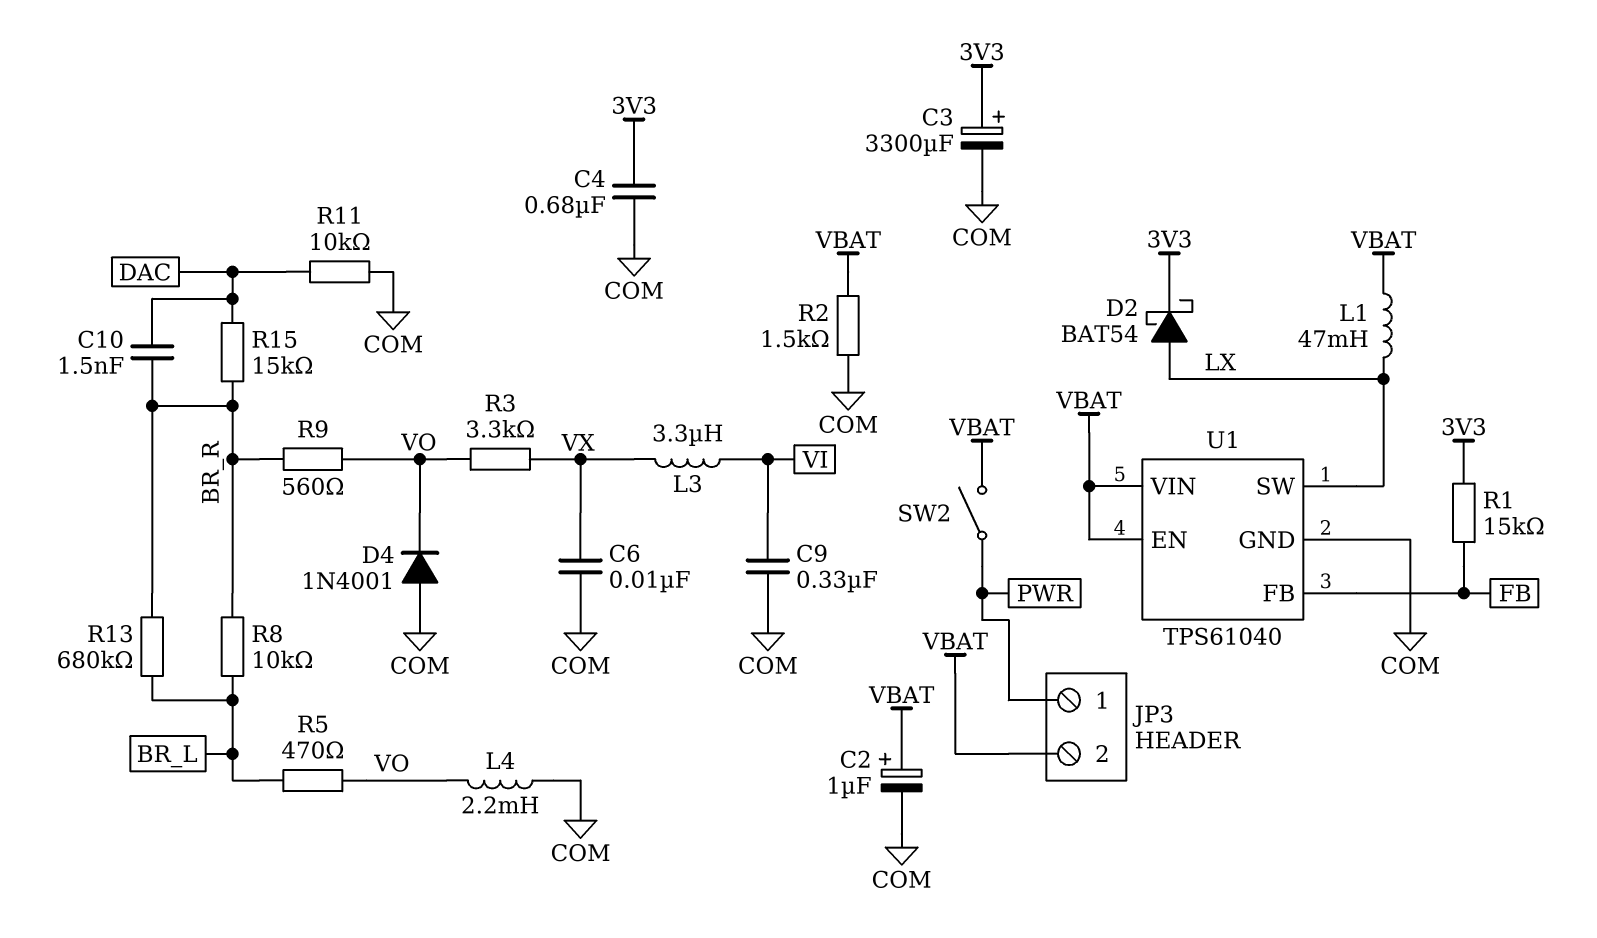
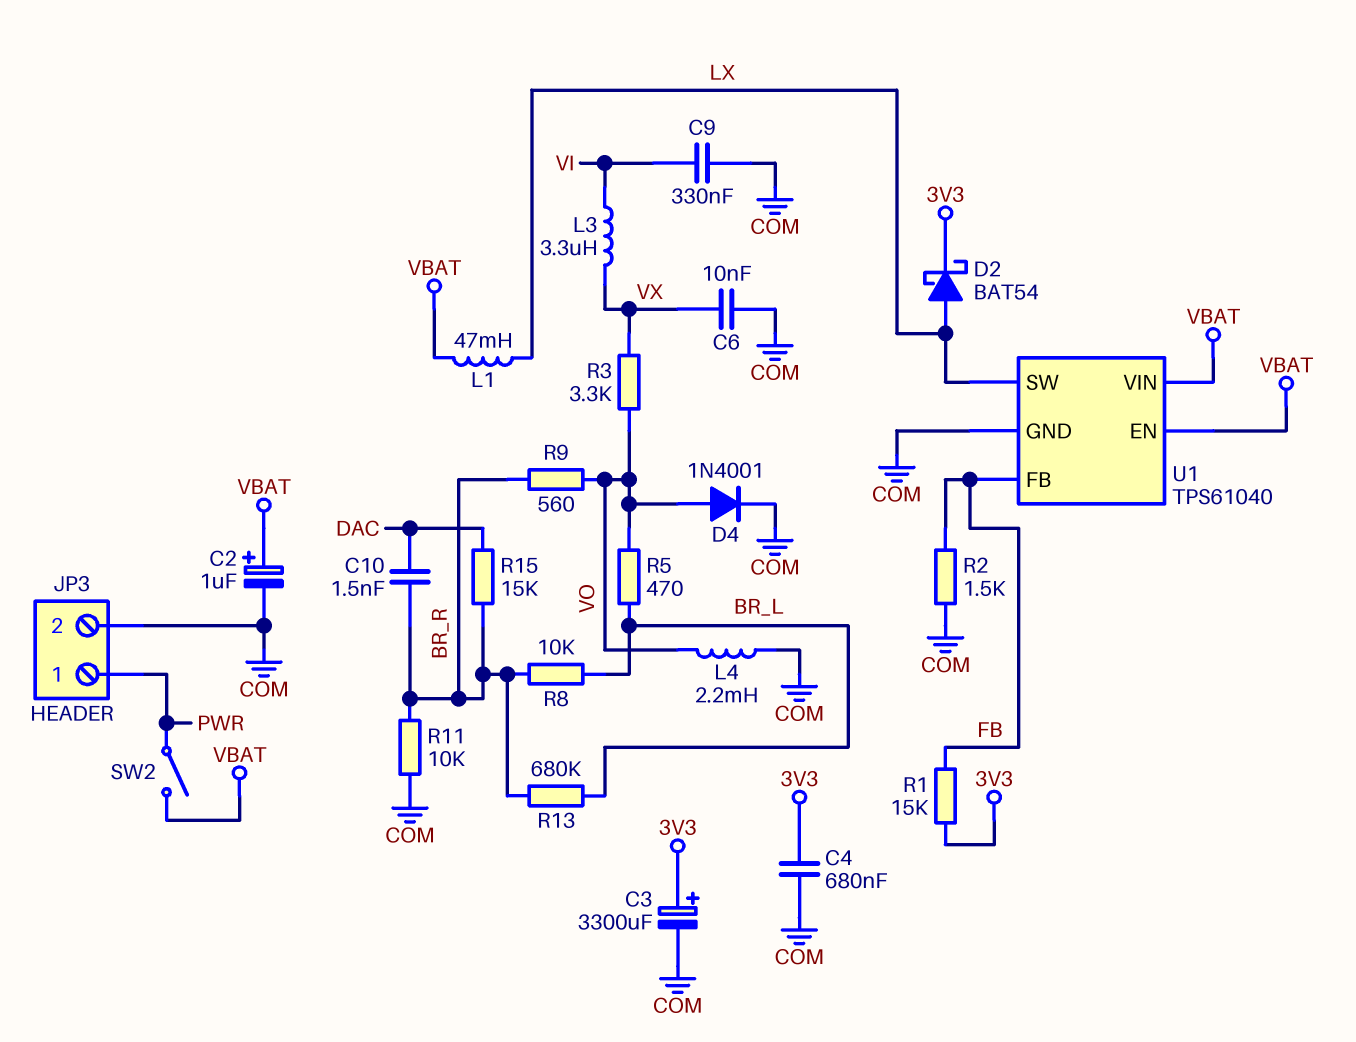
D4: diode 1N4001 (A COM, K VO) -> diode 1N4001 (A VO, K COM)
JP3 pin 2: VBAT -> COM
R2: 1.5k (COM, VBAT) -> 1.5k (COM, FB)
R11: 10k (COM, DAC) -> 10k (BR_R, COM)

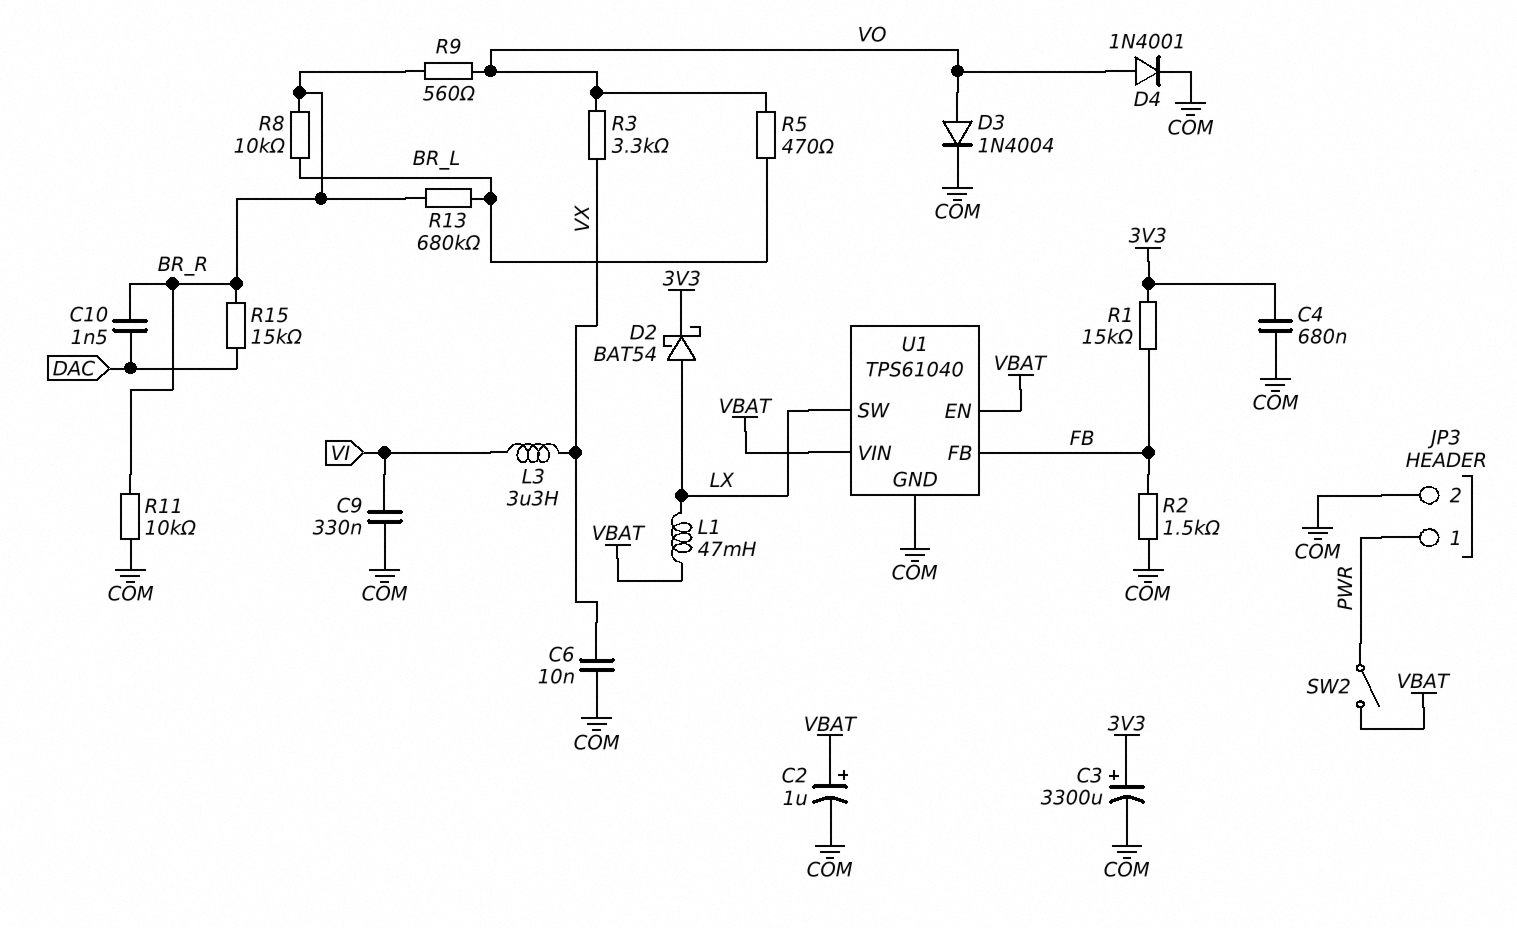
D3: none -> diode 1N4004 (A VO, K COM)
L4: 2.2mH (COM, VO) -> none

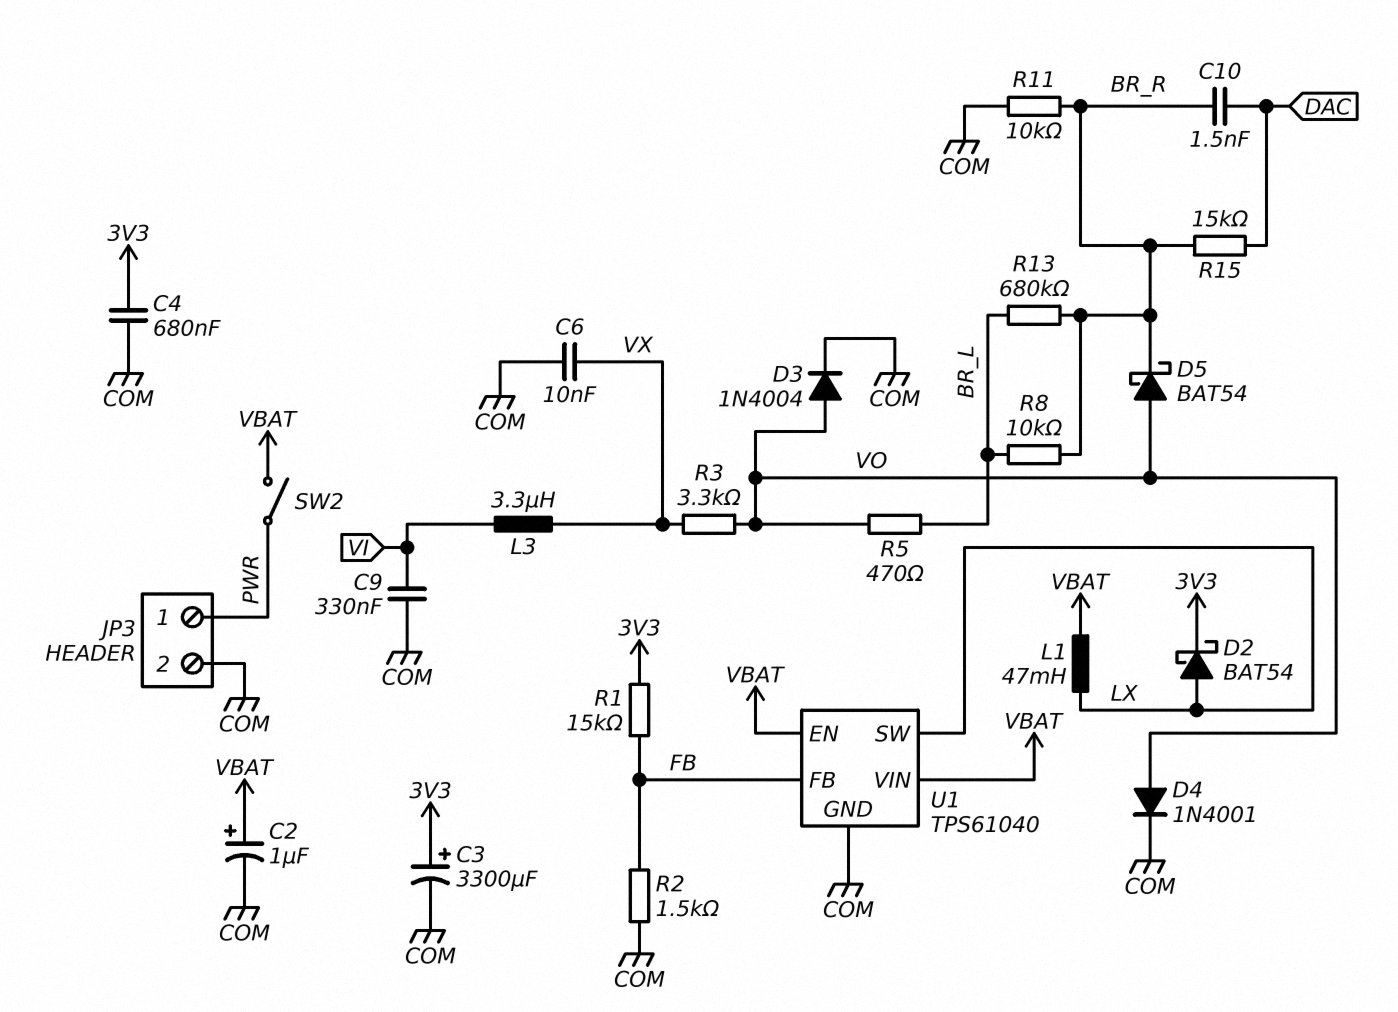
D5: none -> schottky BAT54 (A VO, K BR_R)
R9: 560 (BR_R, VO) -> none

